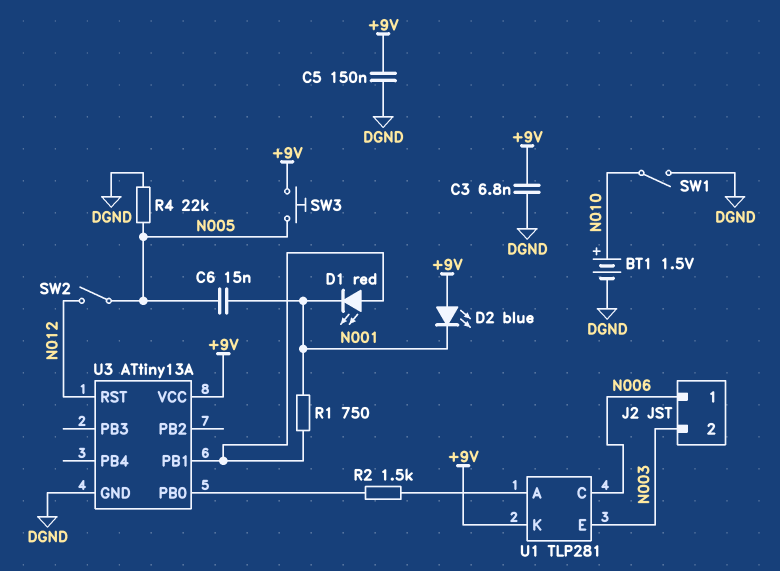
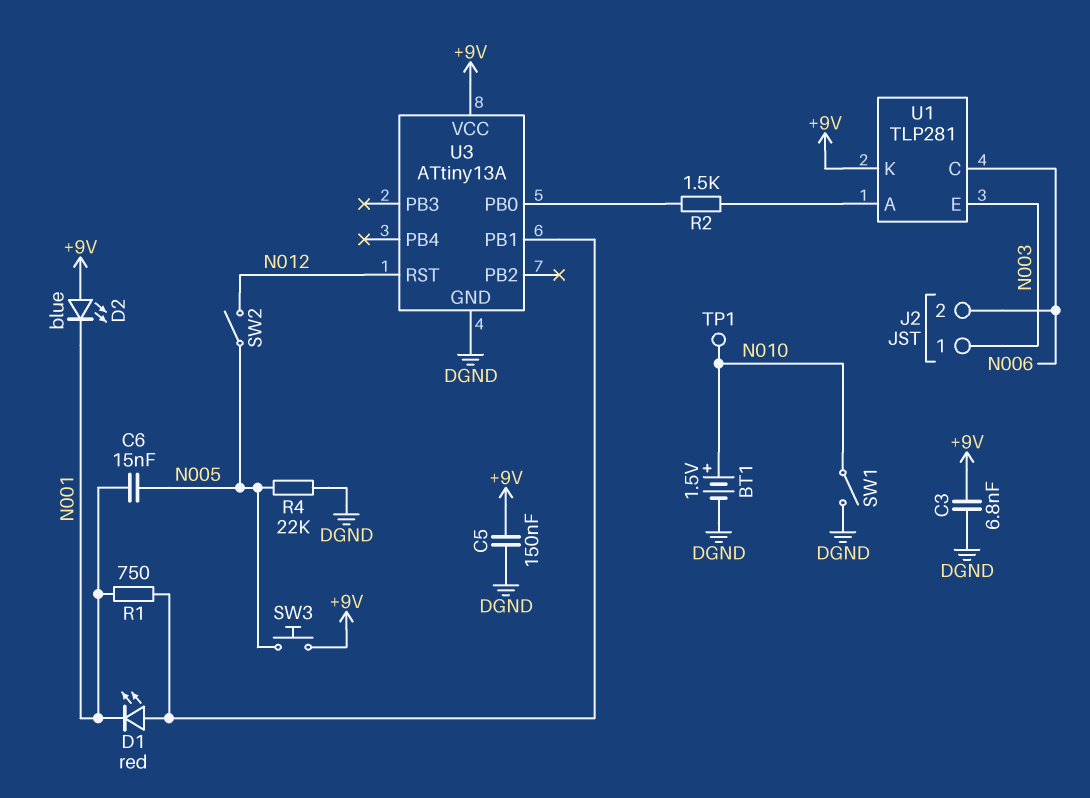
J2 pin 1: N006 -> N003
J2 pin 2: N003 -> N006
TP1: none -> test point (N010)

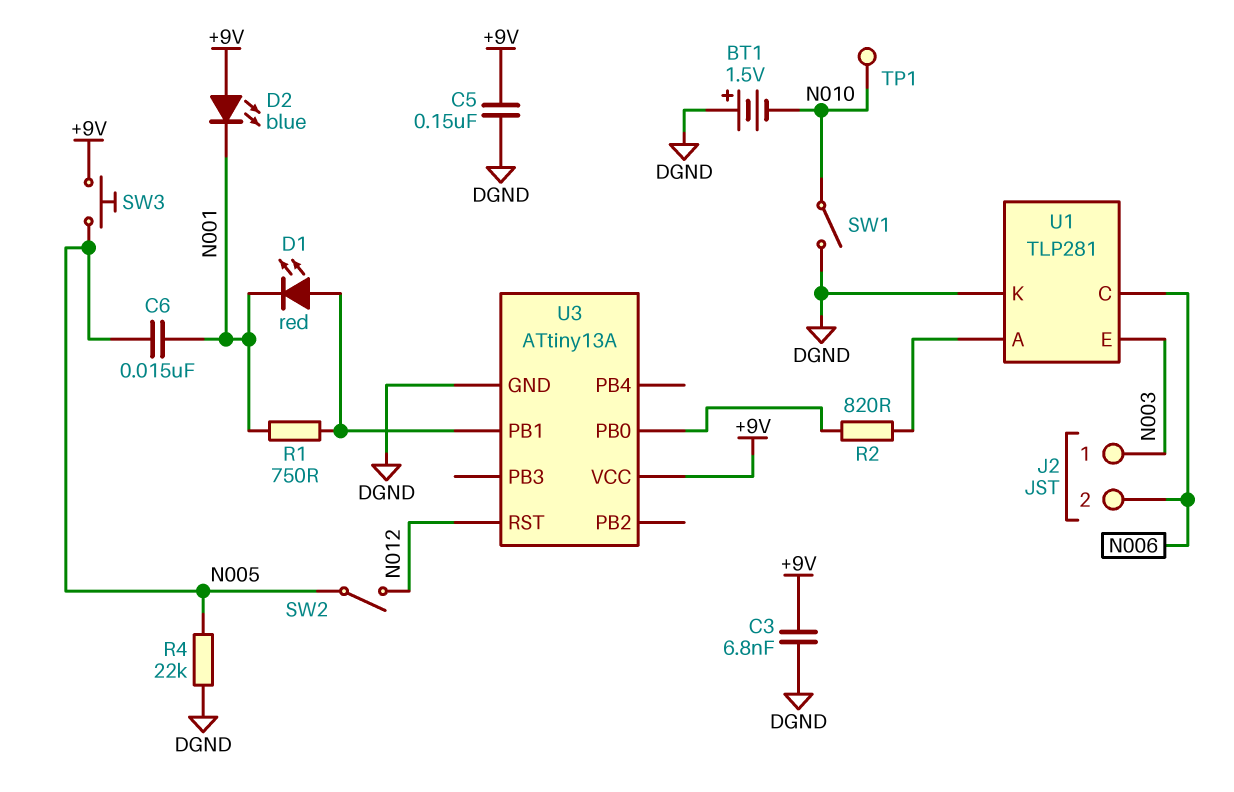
BT1: 1.5V (plus N010, minus DGND) -> 1.5V (plus DGND, minus N010)
R2: 1.5k (U1/A, U3/PB0) -> 820 (U1/A, U3/PB0)
U1 pin K: +9V -> DGND

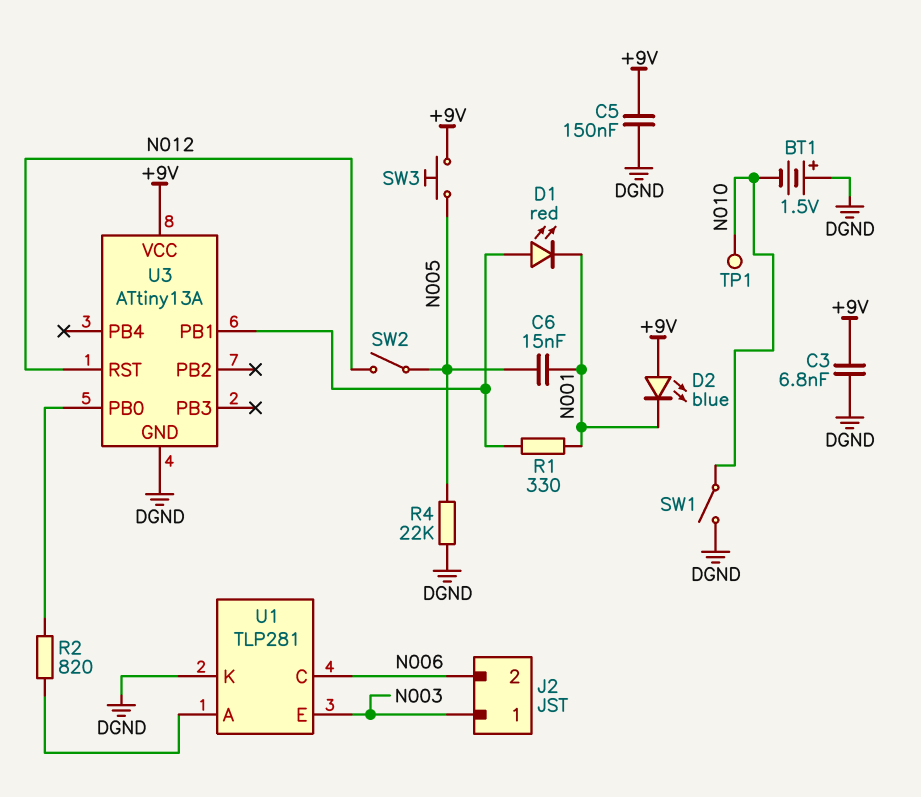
R1: 750 (N001, U3/PB1) -> 330 (N001, U3/PB1)

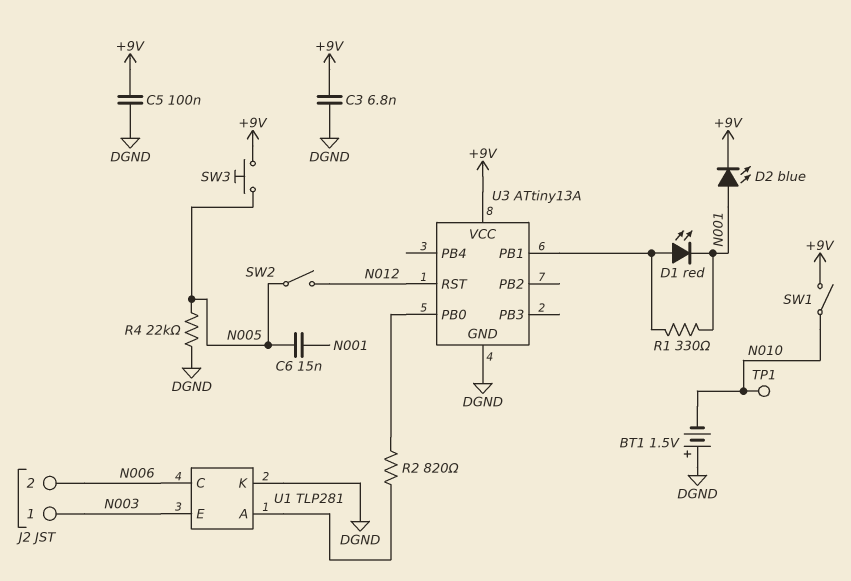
C5: 150nF (+9V, DGND) -> 100nF (+9V, DGND)
D2: LED blue (A +9V, K N001) -> LED blue (A N001, K +9V)
SW1: switch (DGND, N010) -> switch (+9V, N010)

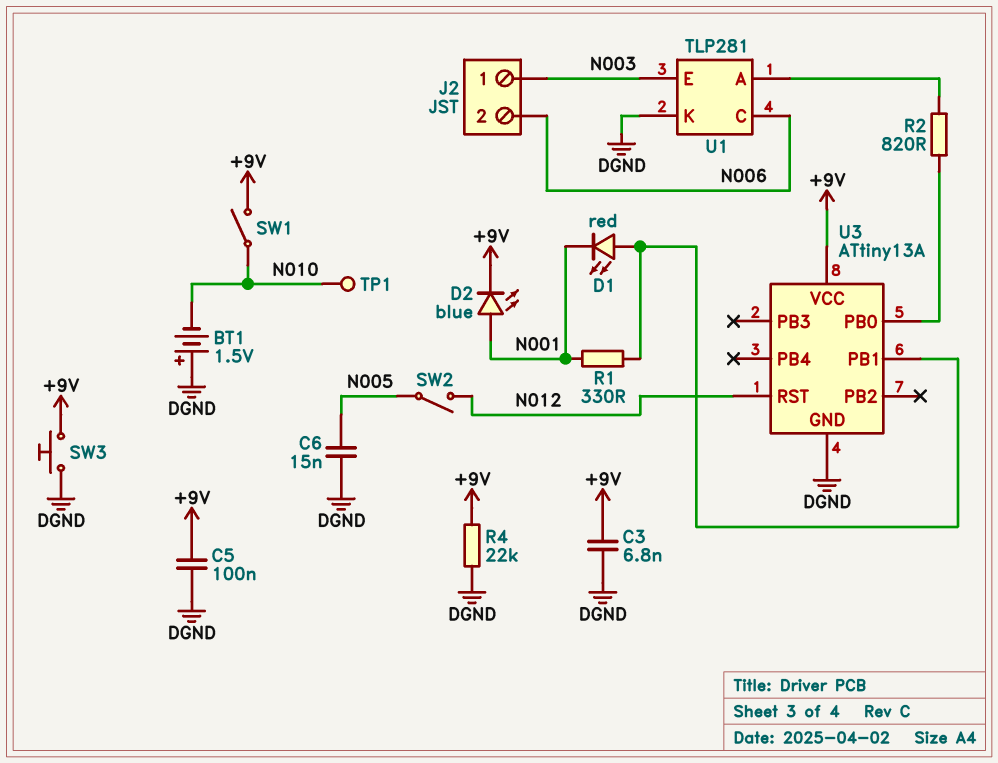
C6: 15nF (N001, N005) -> 15nF (DGND, N005)
R4: 22k (DGND, N005) -> 22k (+9V, DGND)
SW3: button (+9V, N005) -> button (+9V, DGND)

